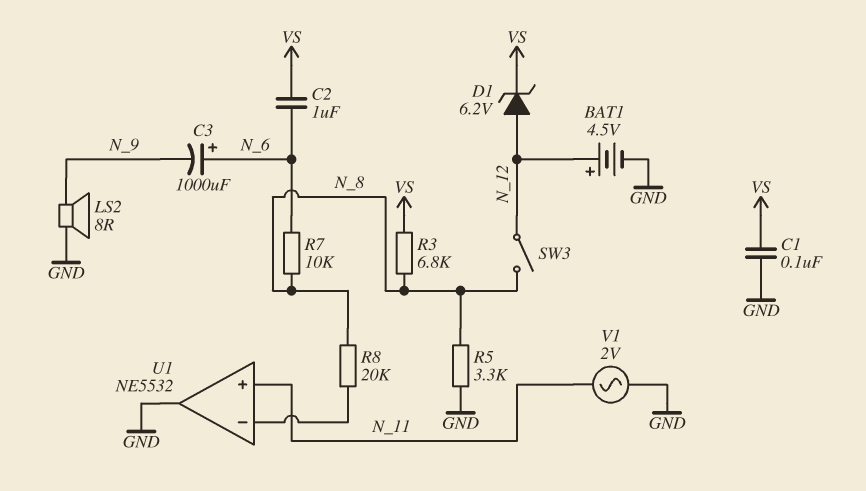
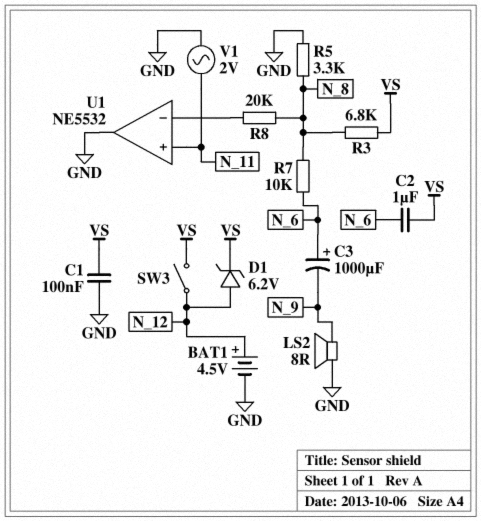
SW3: switch (N_8, N_12) -> switch (N_12, VS)

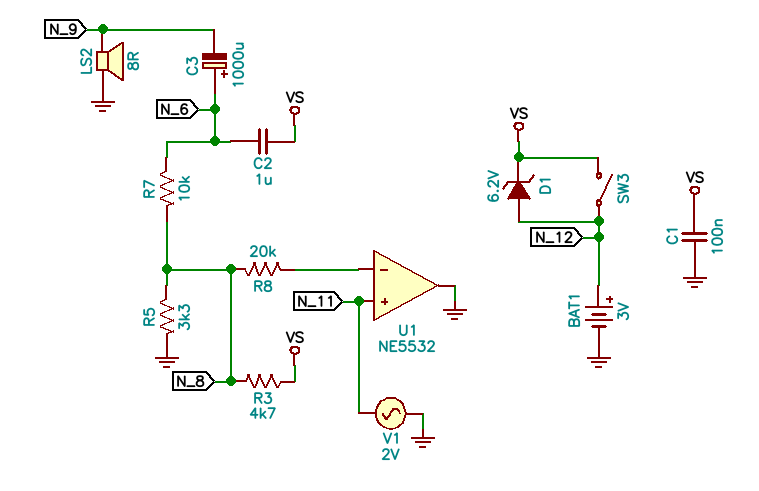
BAT1: 4.5V (plus N_12, minus GND) -> 3V (plus N_12, minus GND)
R3: 6.8k (N_8, VS) -> 4.7k (N_8, VS)

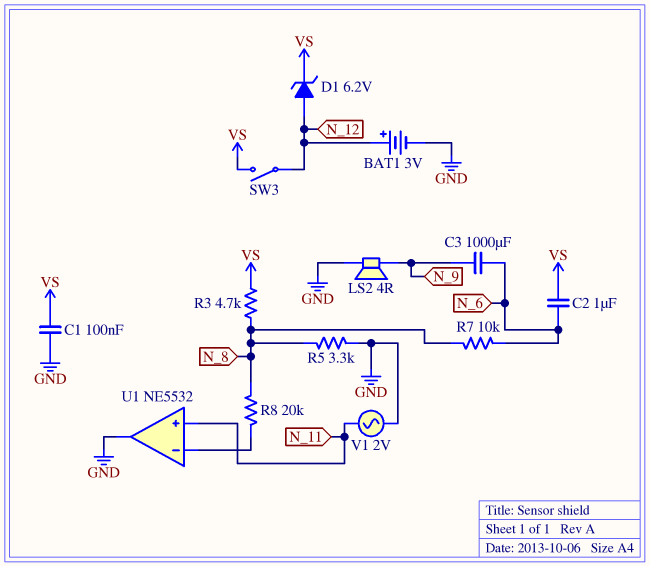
C3: 1000uF (plus N_6, minus N_9) -> 1000uF (N_6, N_9)
LS2: speaker 8R (GND, N_9) -> speaker 4R (GND, N_9)

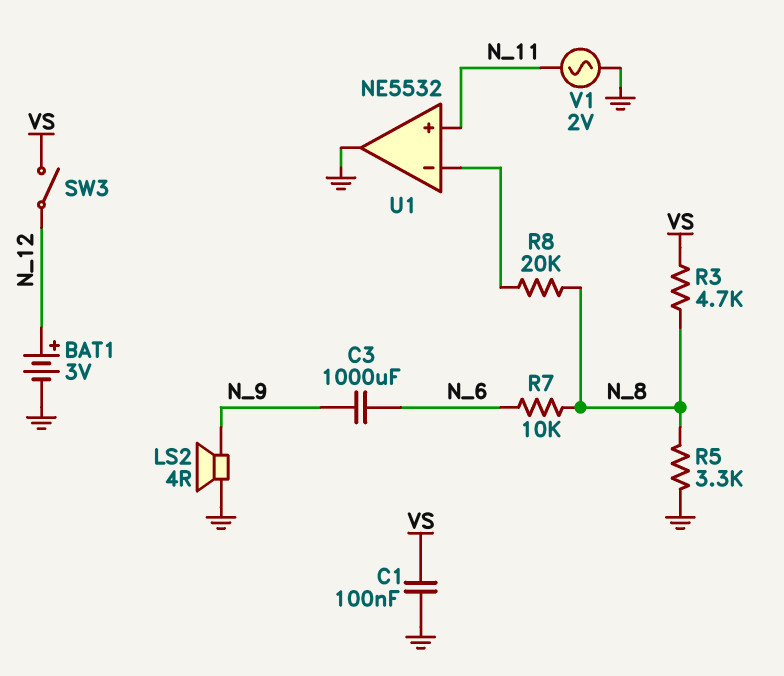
C2: 1uF (N_6, VS) -> none
D1: zener 6.2V (A N_12, K VS) -> none

